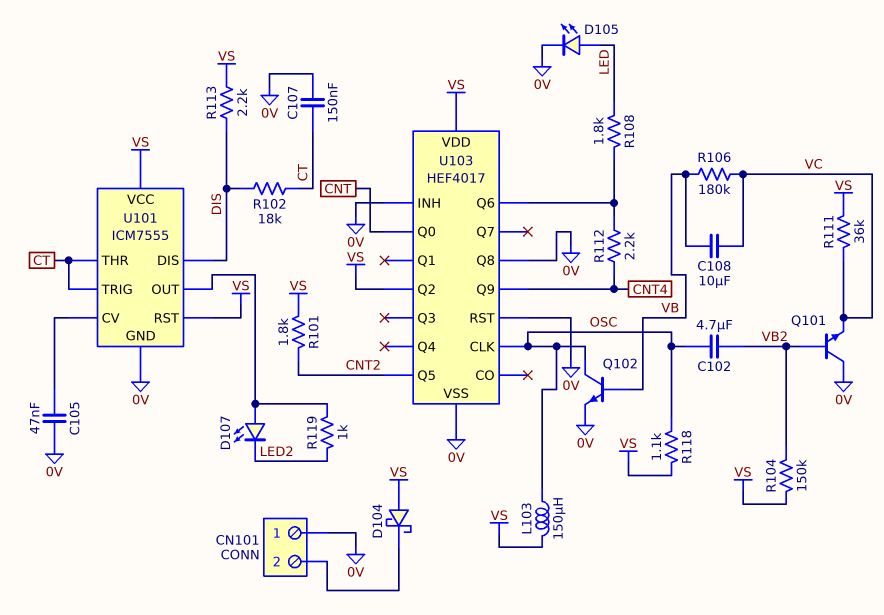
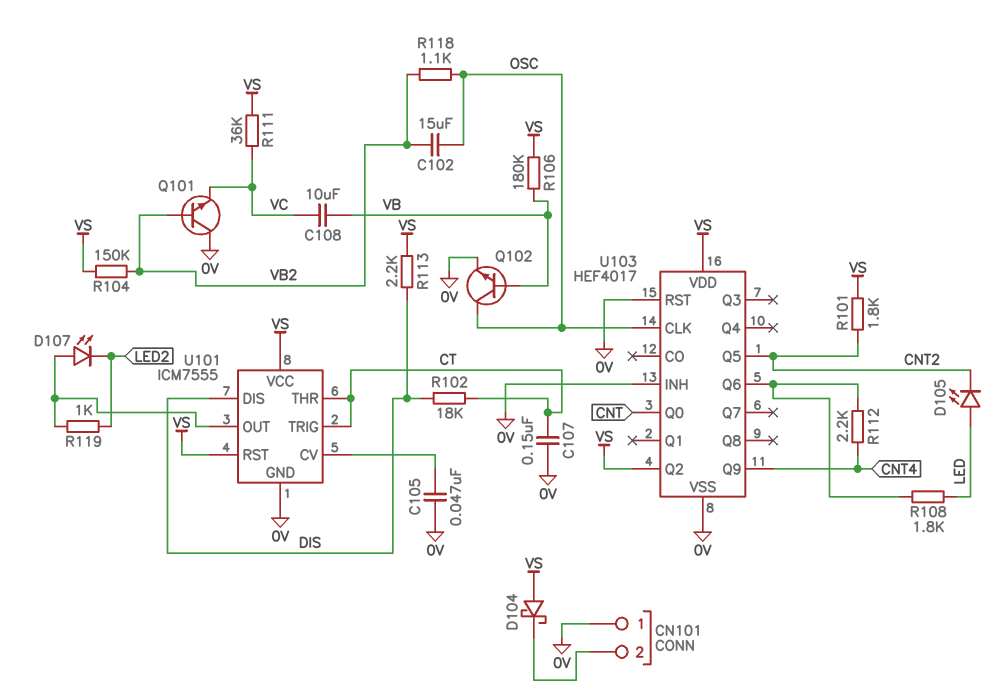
C102: 4.7uF (OSC, VB2) -> 15uF (OSC, VB2)
D105: LED (A LED, K 0V) -> LED (A LED, K CNT2)
L103: 150uH (OSC, VS) -> none
R106: 180k (VB, VC) -> 180k (VB, VS)
R118: 1.1k (OSC, VS) -> 1.1k (OSC, VB2)
U103 pin Q8: 0V -> none

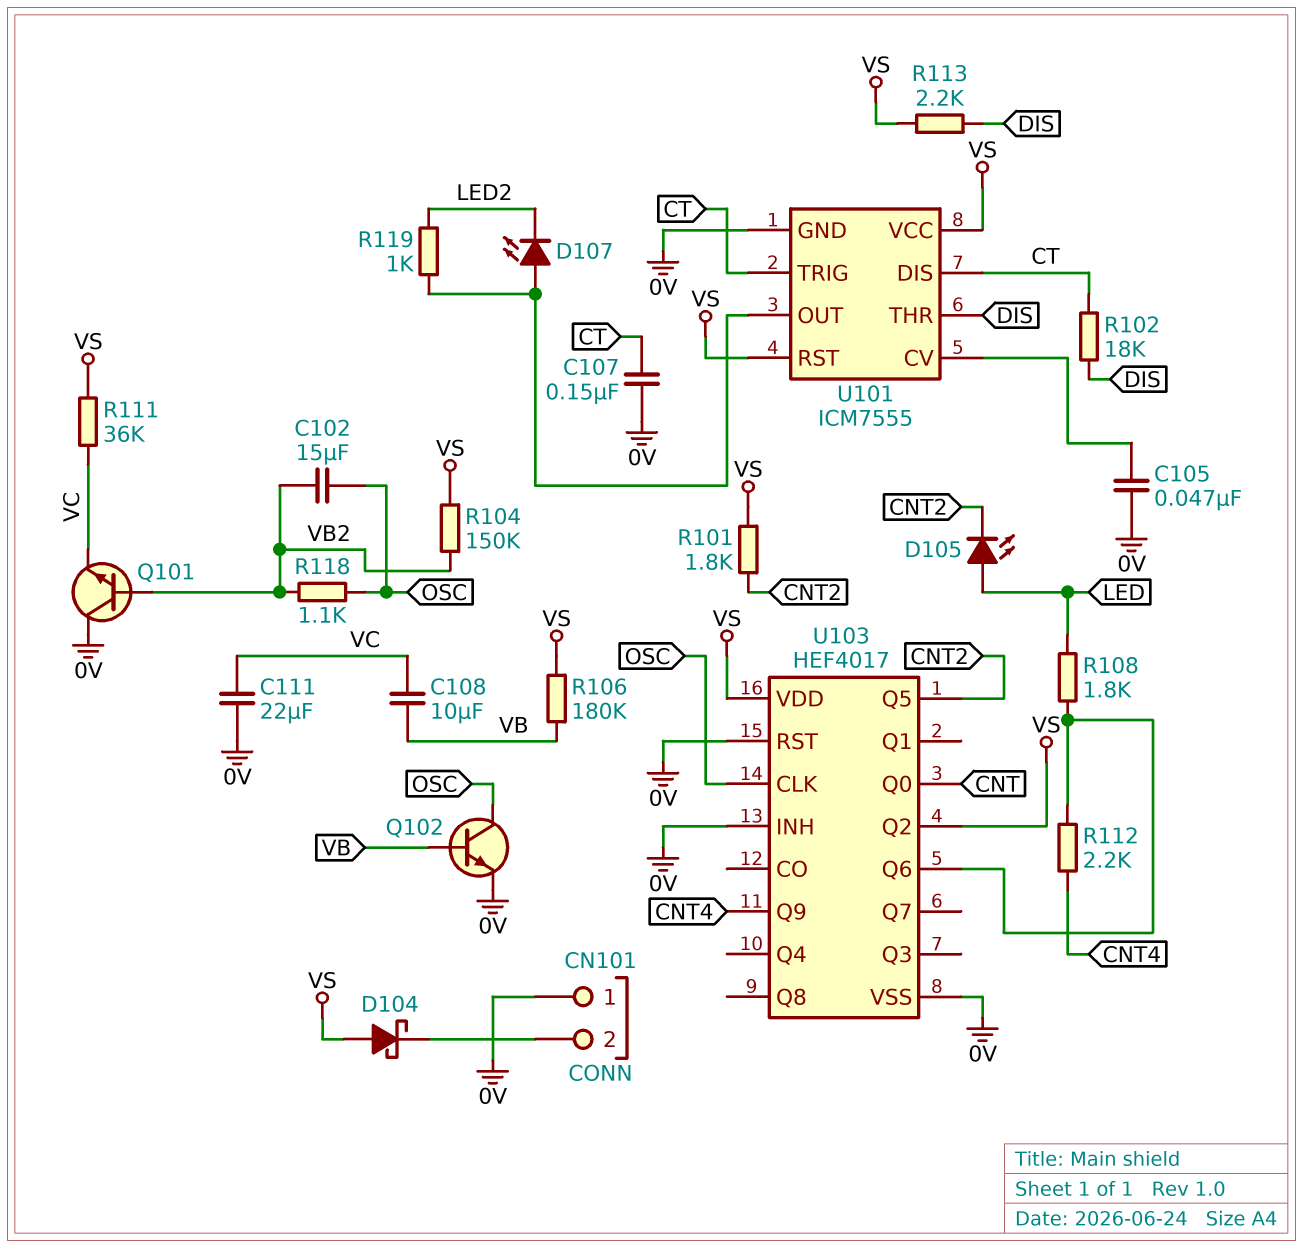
C111: none -> 22uF (0V, VC)
U101 pin DIS: DIS -> CT
U101 pin THR: CT -> DIS

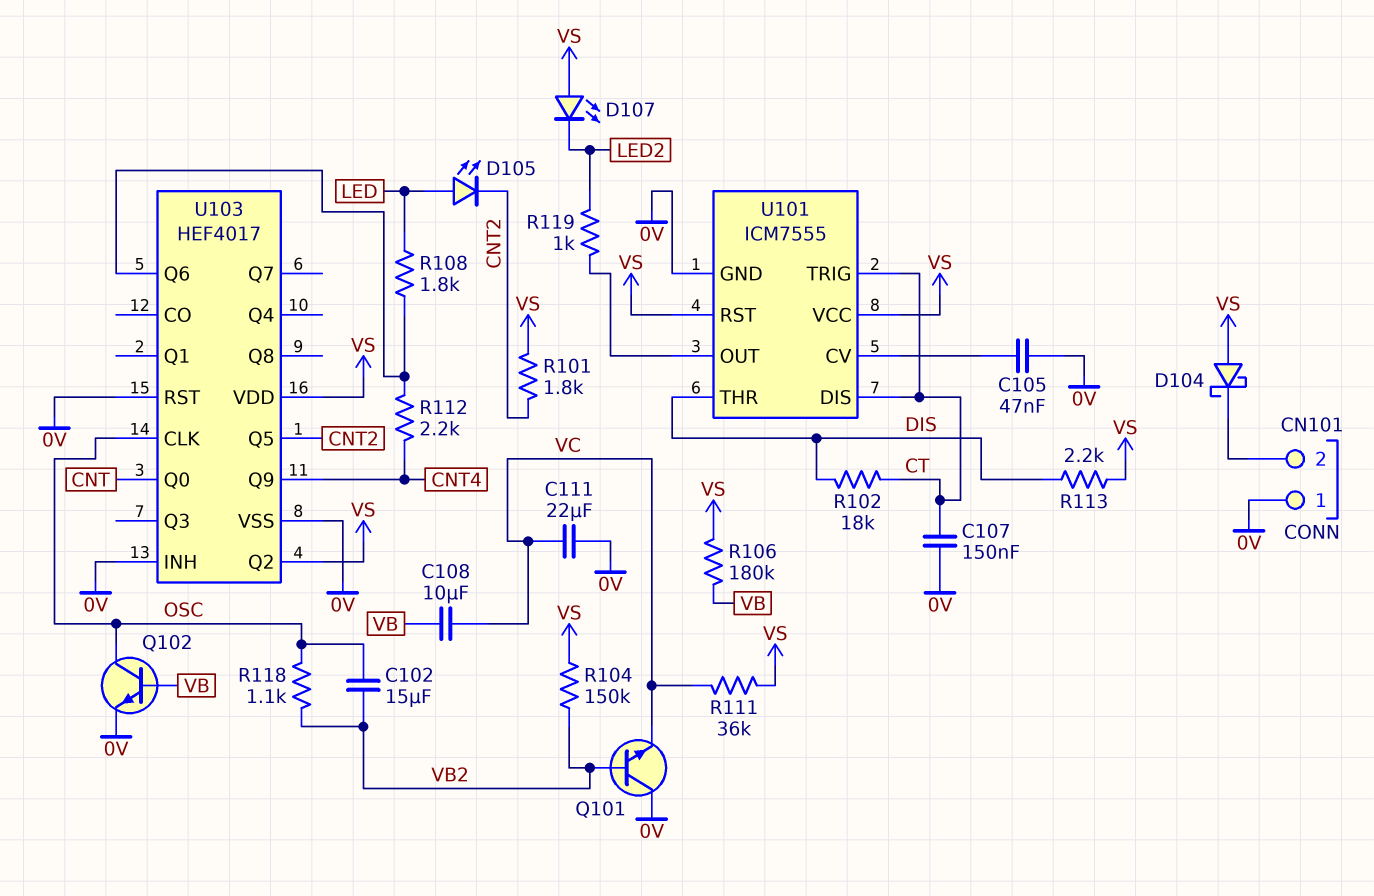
D107: LED (A U101/OUT, K LED2) -> LED (A VS, K LED2)

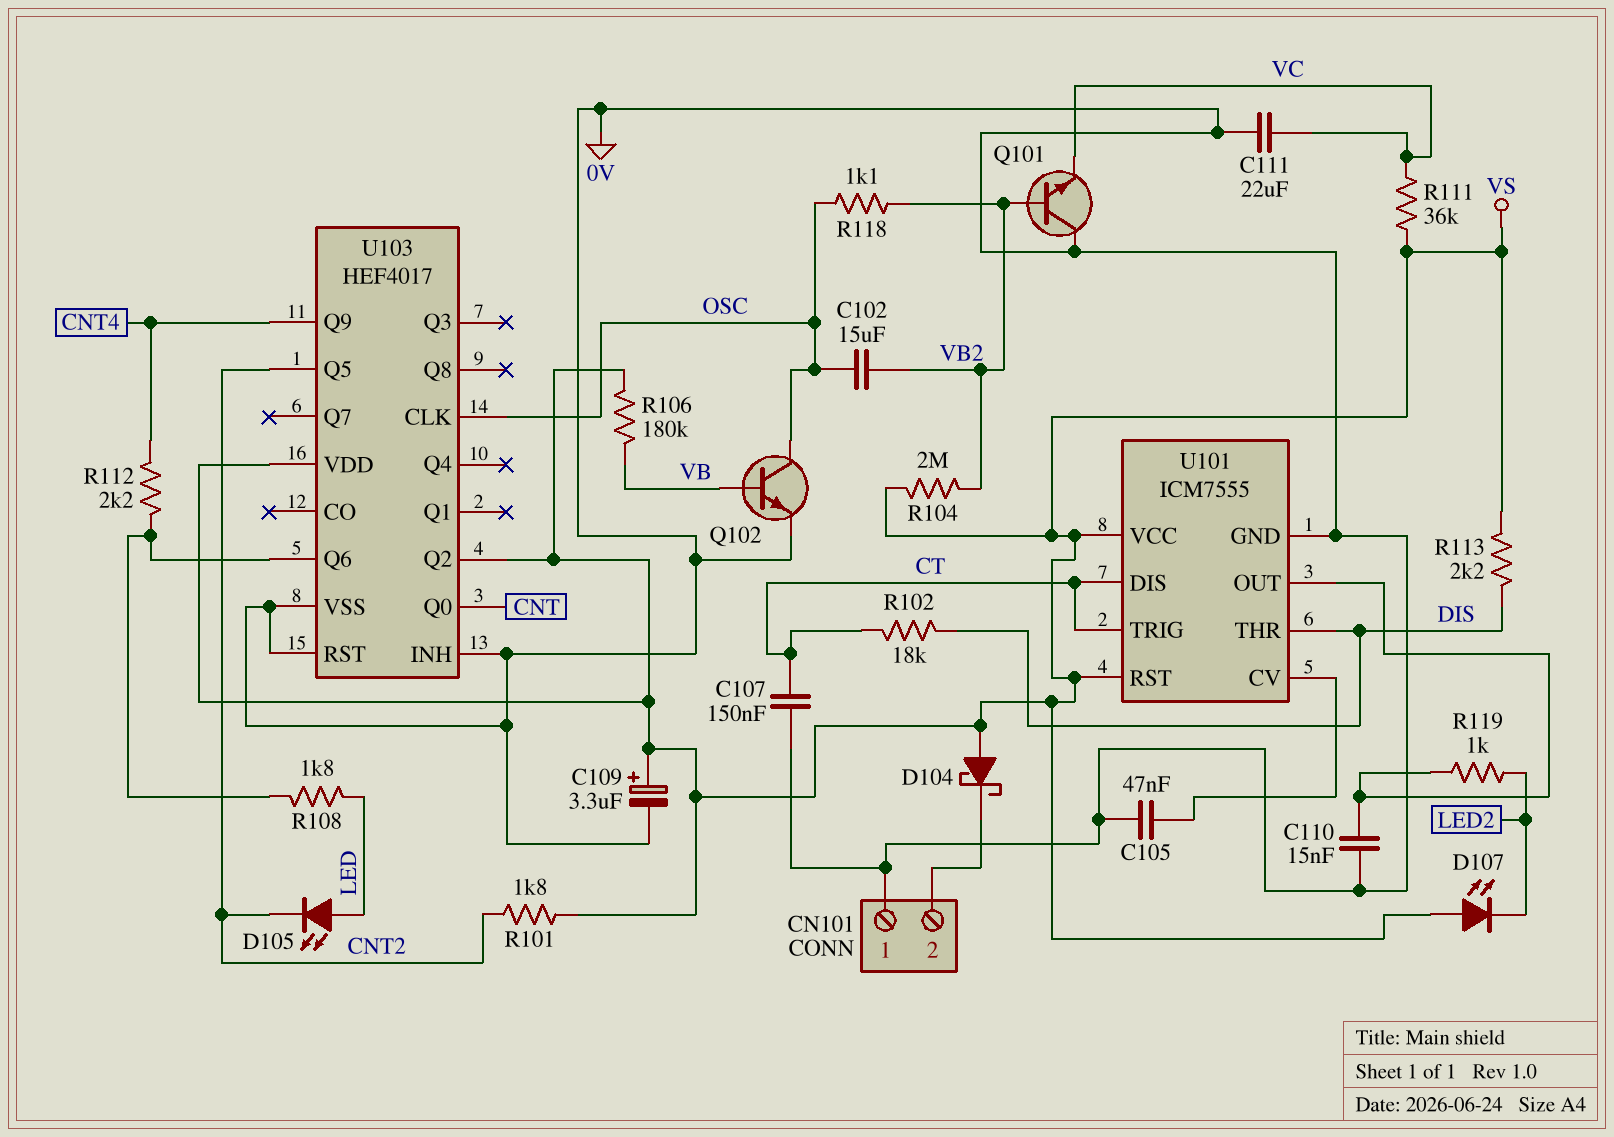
C108: 10uF (VB, VC) -> none
C109: none -> 3.3uF (plus VS, minus 0V)
C110: none -> 15nF (0V, U101/OUT)
R104: 150k (VB2, VS) -> 2M (VB2, VS)

